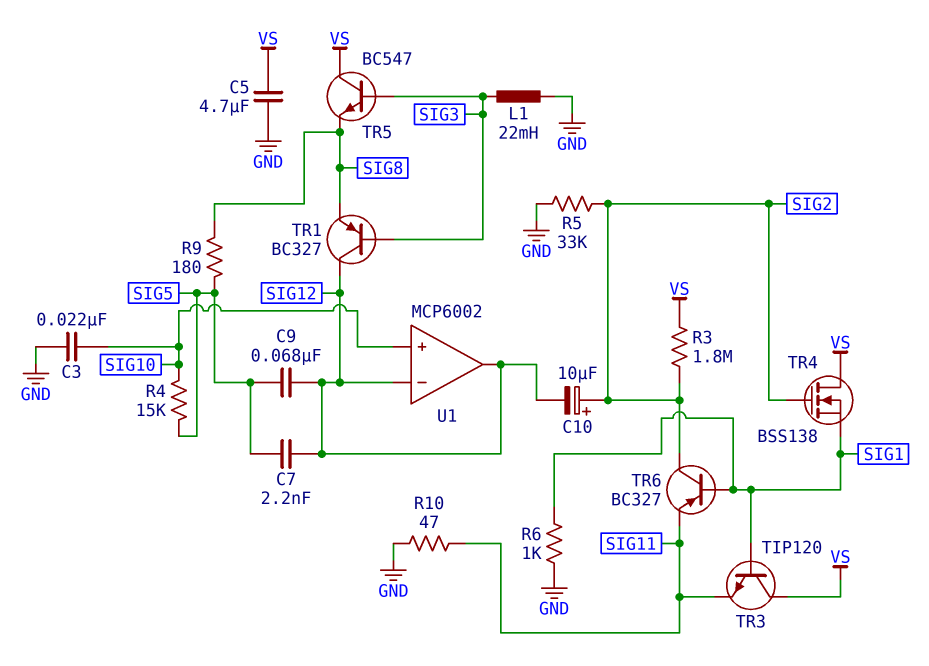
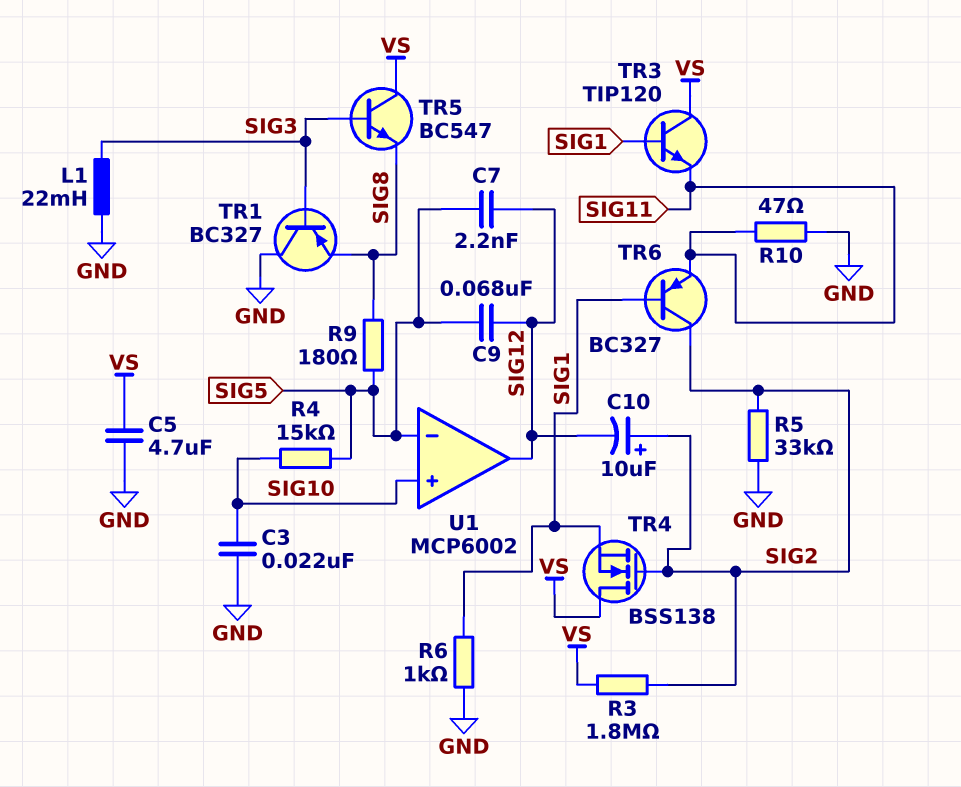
TR1: PNP BC327 (B SIG3, C SIG12, E SIG8) -> PNP BC327 (B SIG3, C GND, E SIG8)
U1 pin in-: SIG12 -> SIG5

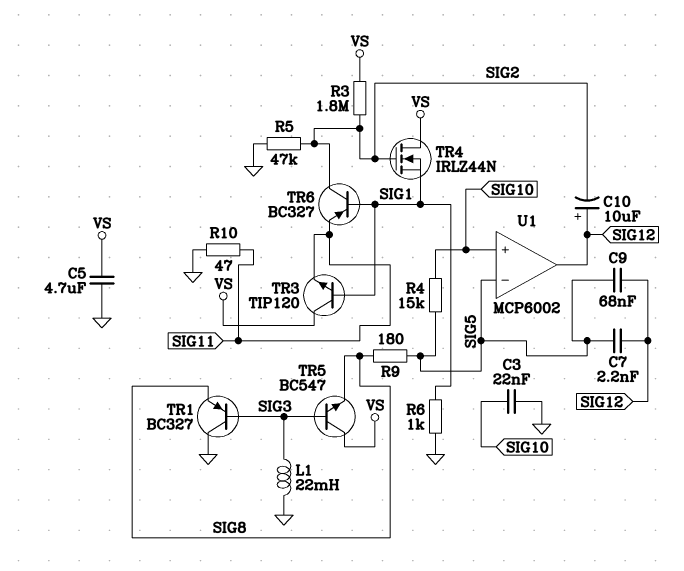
C10: 10uF (plus SIG2, minus SIG12) -> 10uF (plus SIG12, minus SIG2)
R5: 33k (GND, SIG2) -> 47k (GND, SIG2)
TR4: NMOS BSS138 (G SIG2, D VS, S SIG1) -> NMOS IRLZ44N (G SIG2, D VS, S SIG1)

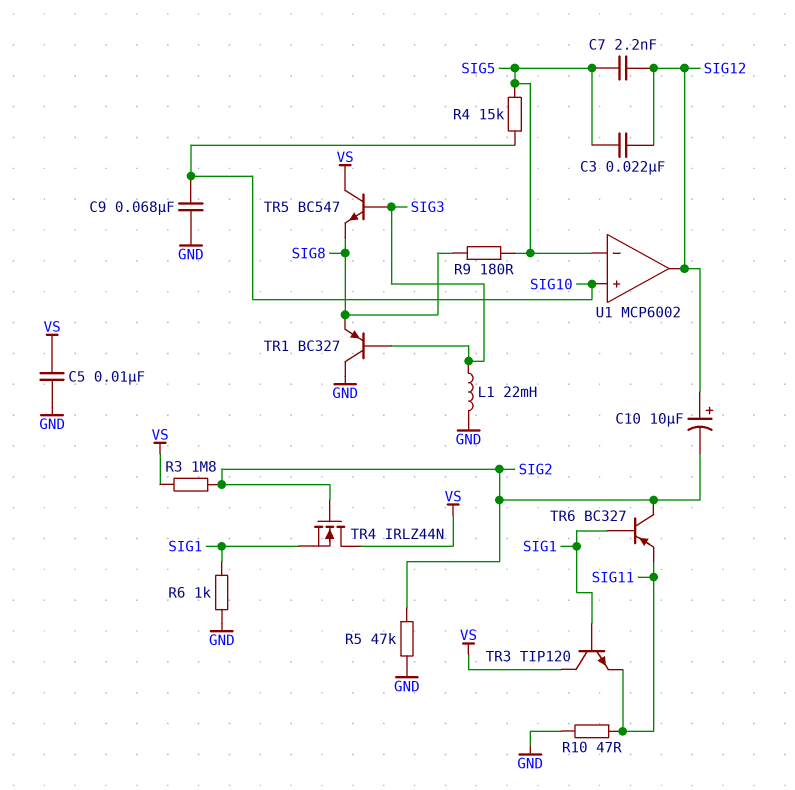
C3: 22nF (GND, SIG10) -> 22nF (SIG5, SIG12)
C5: 4.7uF (GND, VS) -> 10nF (GND, VS)
C9: 68nF (SIG5, SIG12) -> 68nF (GND, SIG10)

